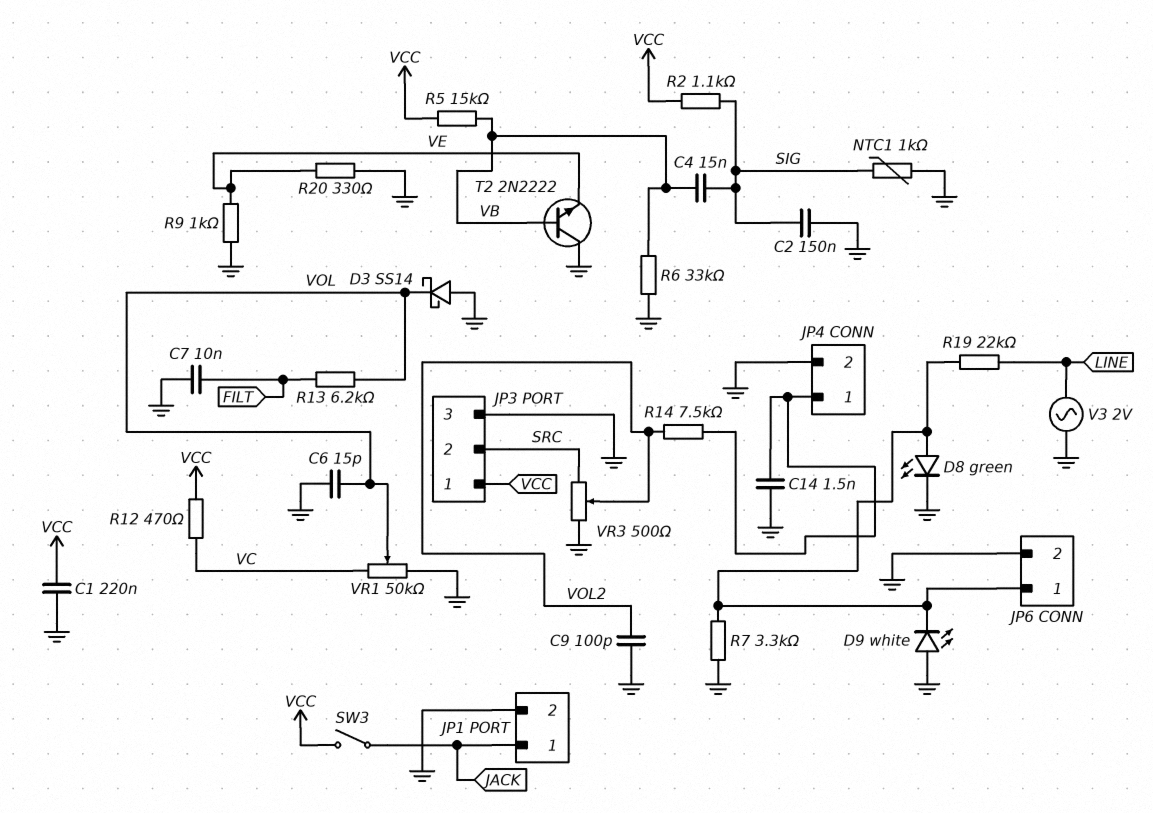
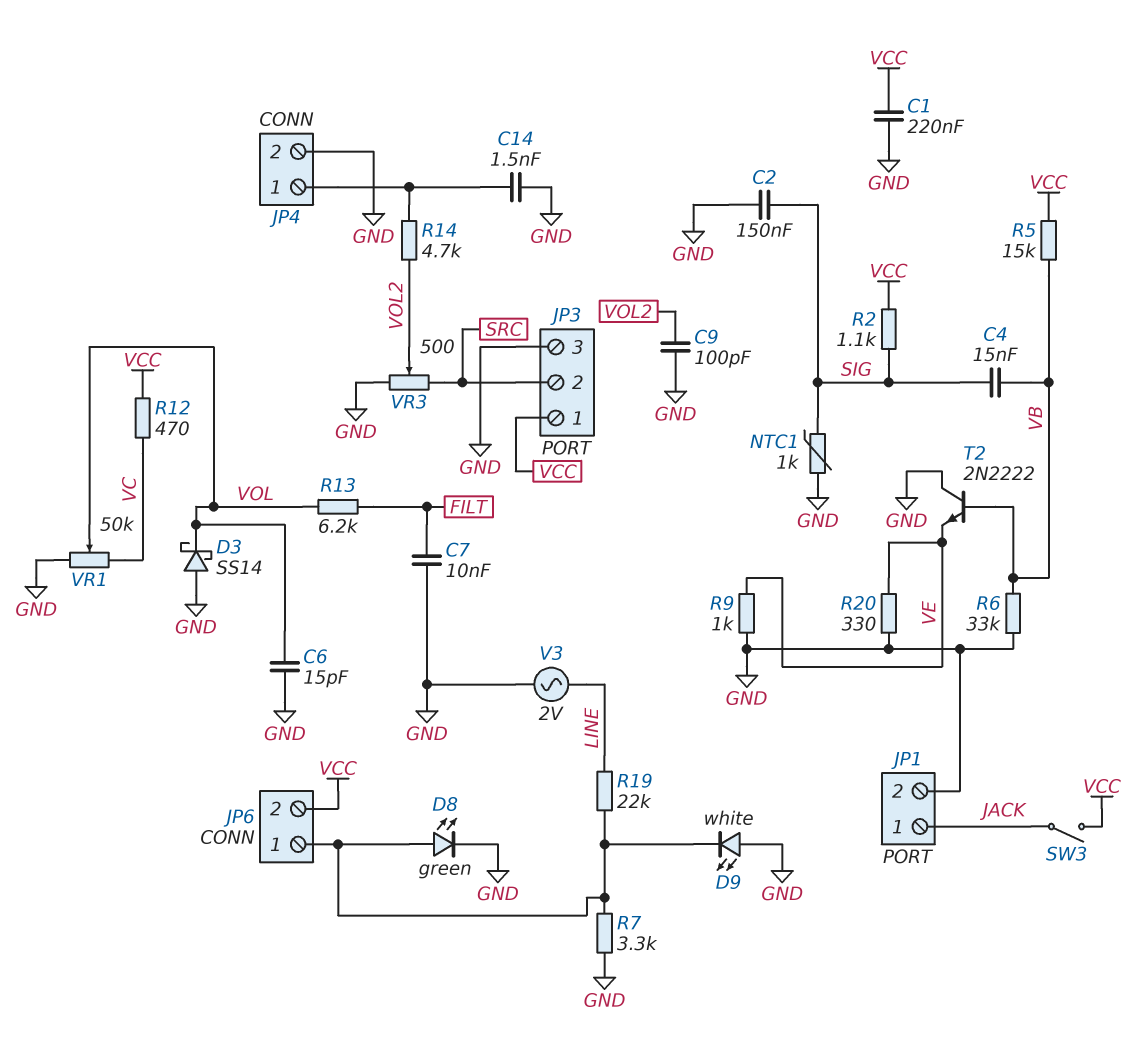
JP6 pin 2: GND -> VCC
R14: 7.5k (JP4/1, VOL2) -> 4.7k (JP4/1, VOL2)

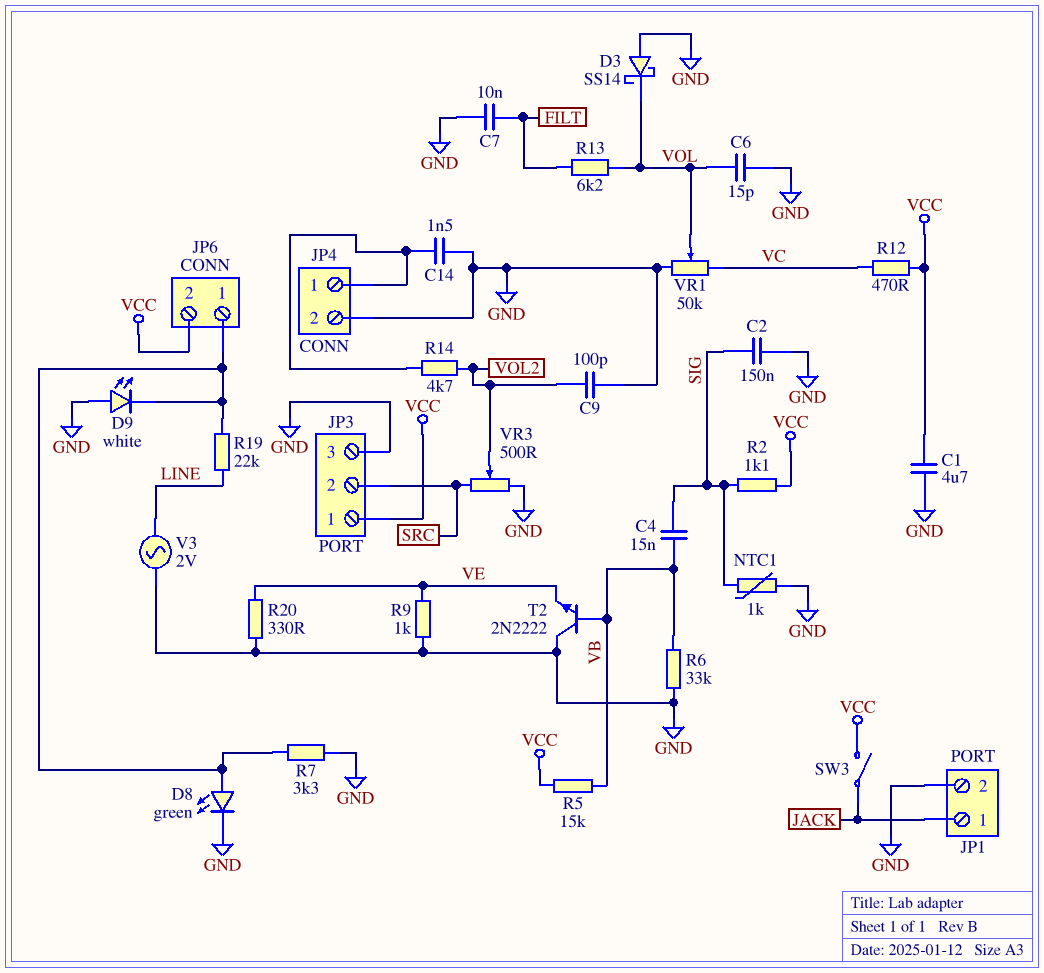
C1: 220nF (GND, VCC) -> 4.7uF (GND, VCC)

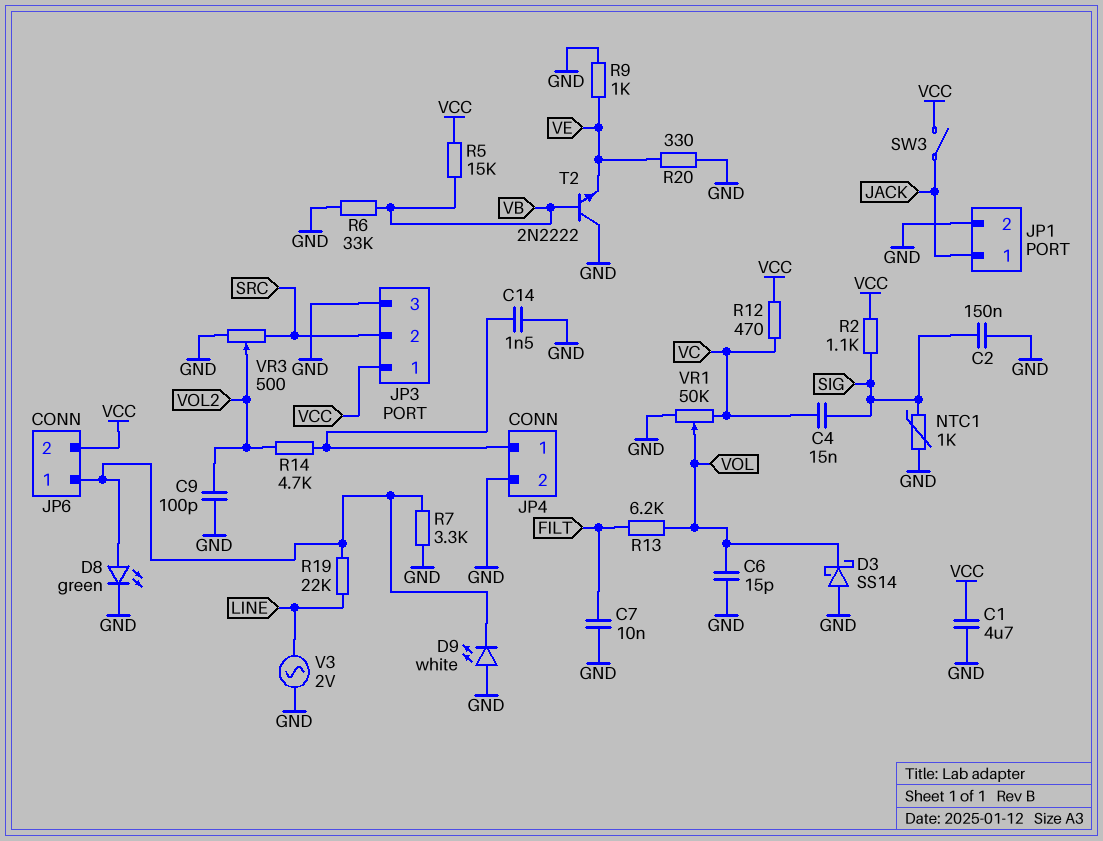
C4: 15nF (SIG, VB) -> 15nF (SIG, VC)

